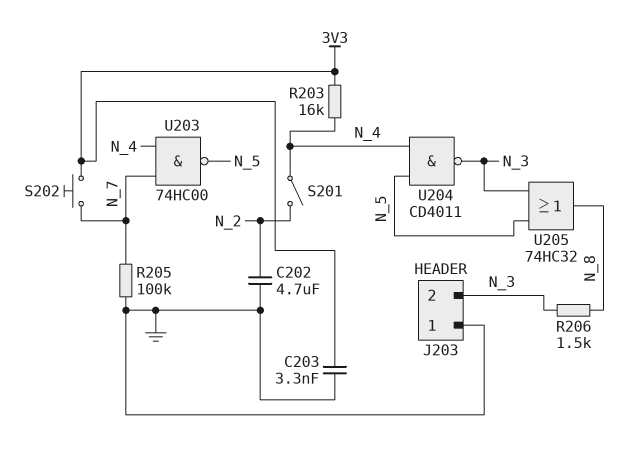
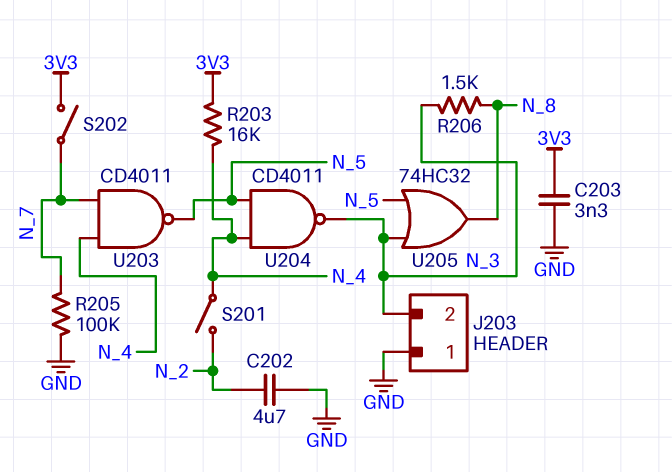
S202: button (3V3, N_7) -> switch (3V3, N_7)
U203: NAND 74HC00 (in N_4, in N_7, out N_5) -> NAND CD4011 (in N_4, in N_7, out N_5)

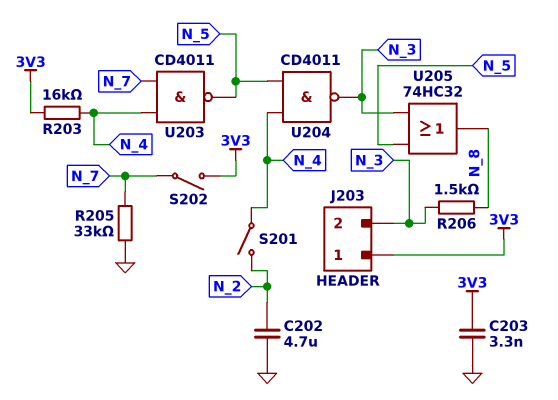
J203 pin 1: GND -> 3V3
R205: 100k (GND, N_7) -> 33k (GND, N_7)

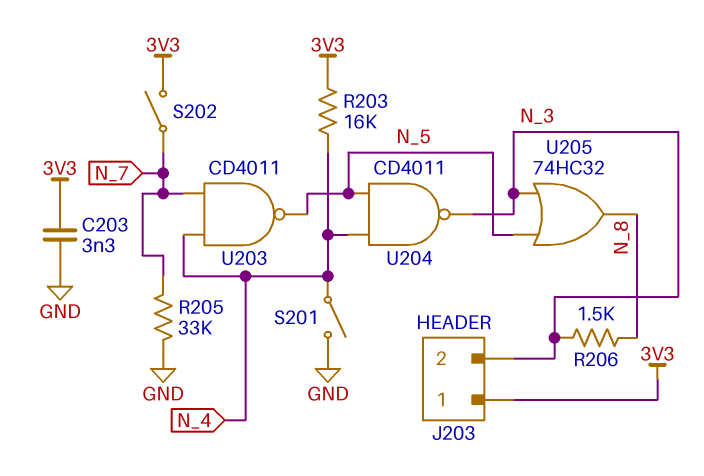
C202: 4.7uF (GND, N_2) -> none
S201: switch (N_2, N_4) -> switch (GND, N_4)

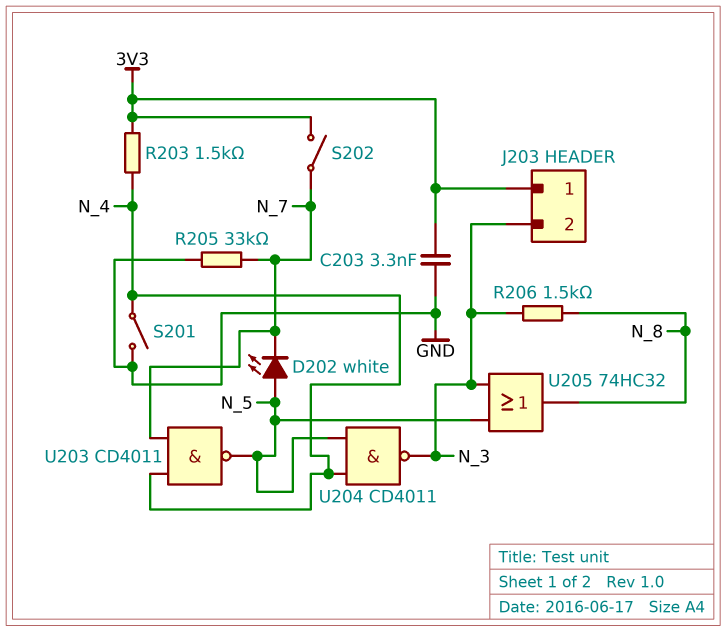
D202: none -> LED white (A N_5, K N_7)
R203: 16k (3V3, N_4) -> 1.5k (3V3, N_4)

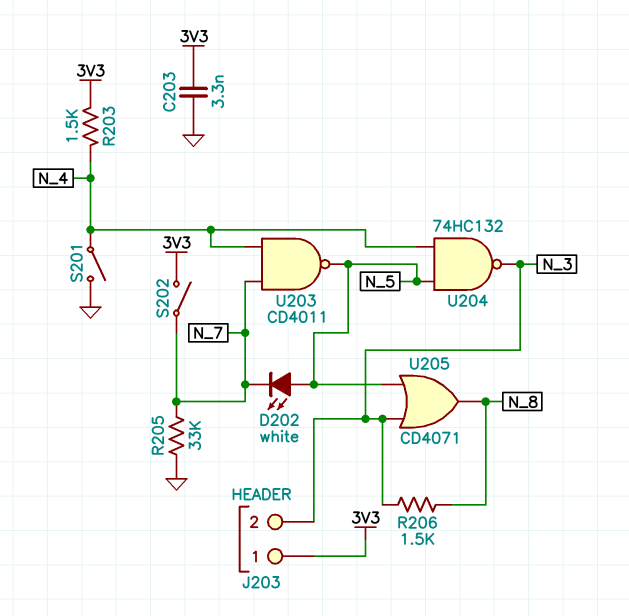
U204: NAND CD4011 (in N_4, in N_5, out N_3) -> NAND 74HC132 (in N_4, in N_5, out N_3)
U205: OR 74HC32 (in N_3, in N_5, out N_8) -> OR CD4071 (in N_3, in N_5, out N_8)

